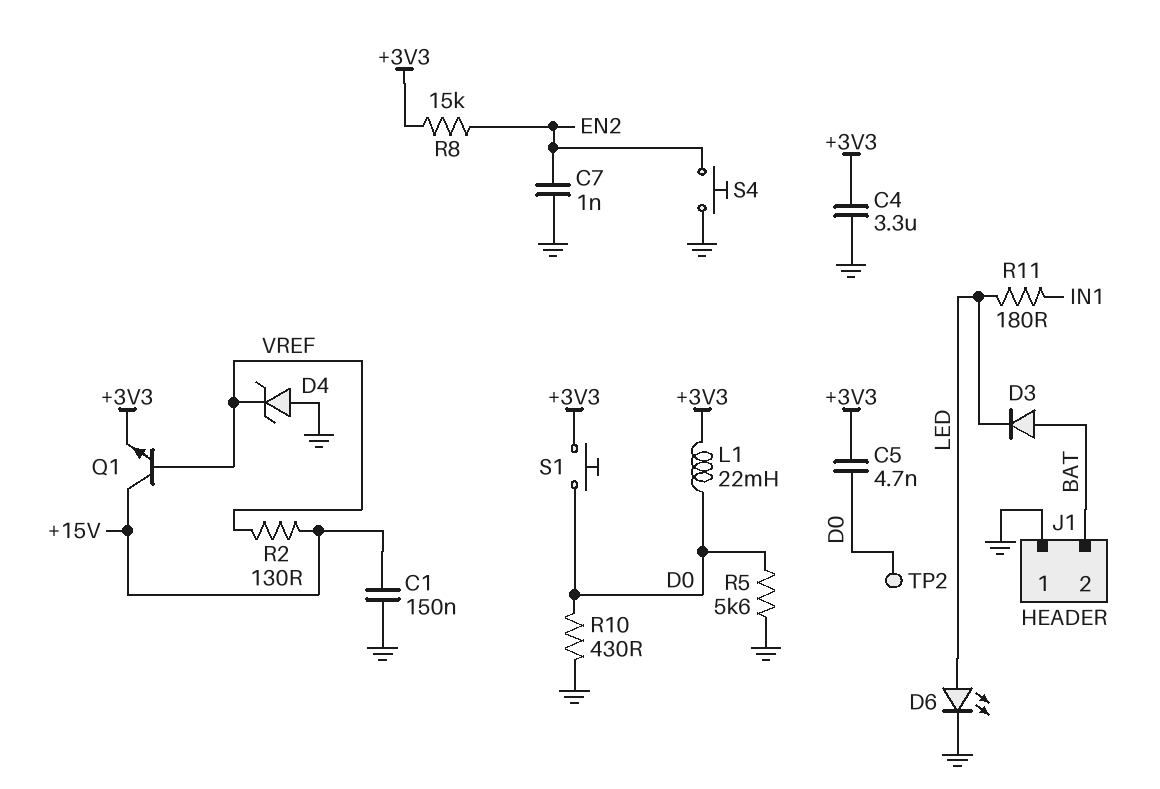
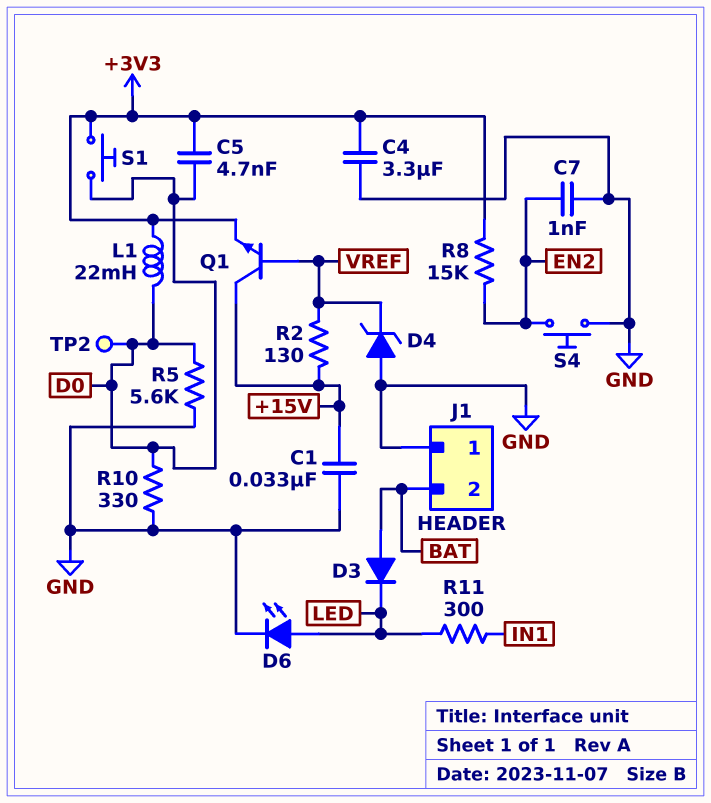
C1: 150nF (+15V, GND) -> 33nF (+15V, GND)
R10: 430 (D0, GND) -> 330 (D0, GND)
R11: 180 (IN1, LED) -> 300 (IN1, LED)

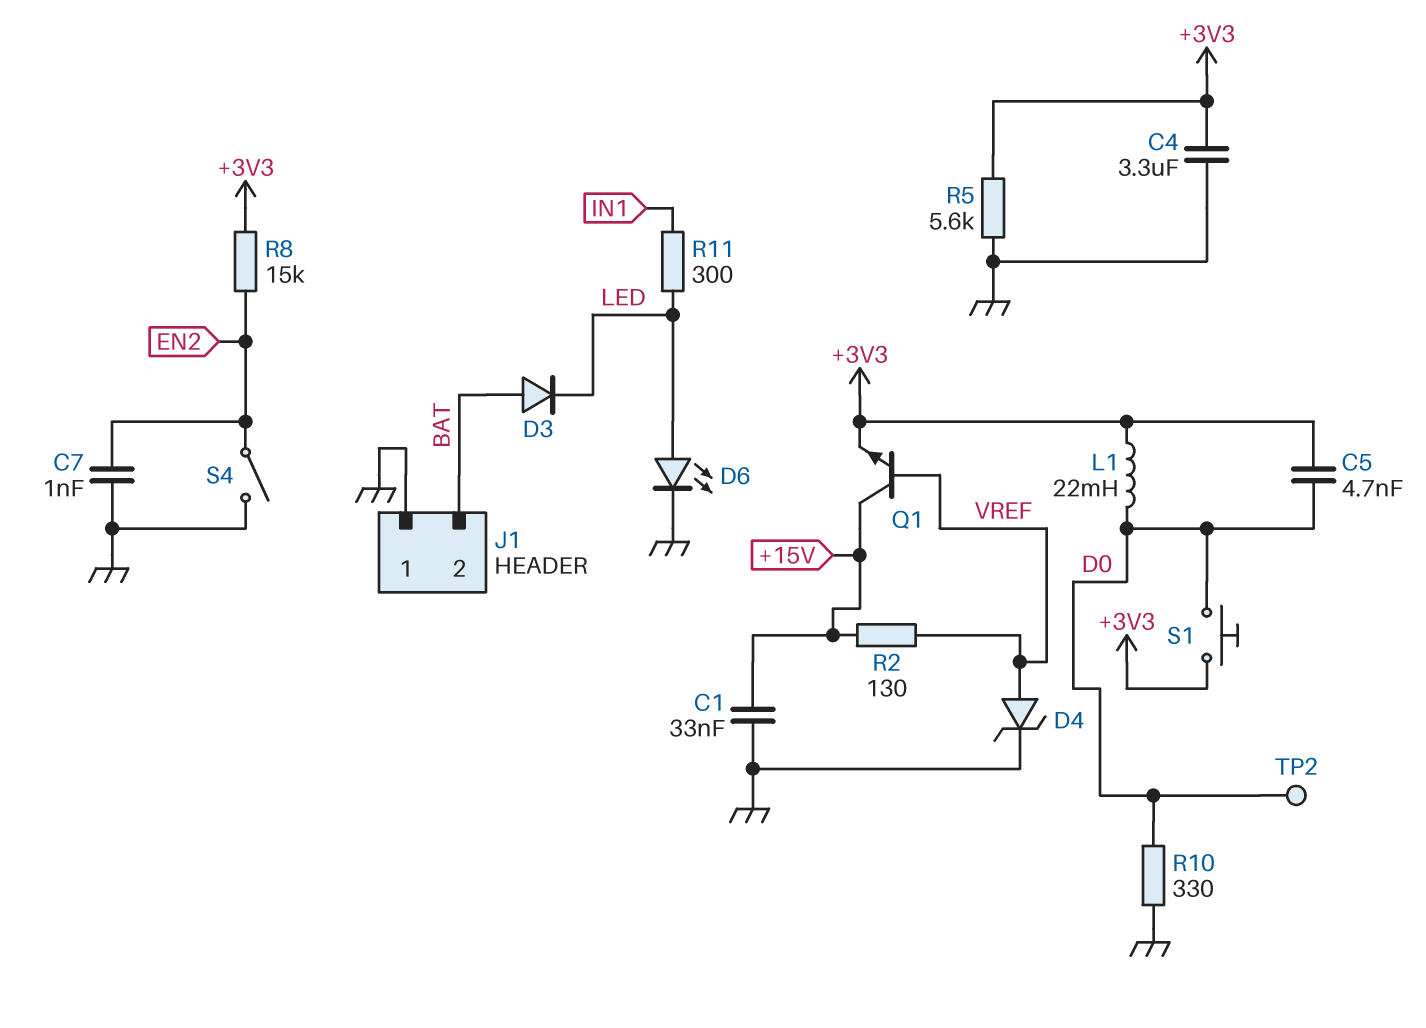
D4: zener (A GND, K VREF) -> zener (A VREF, K GND)
R5: 5.6k (D0, GND) -> 5.6k (+3V3, GND)
S4: button (EN2, GND) -> switch (EN2, GND)

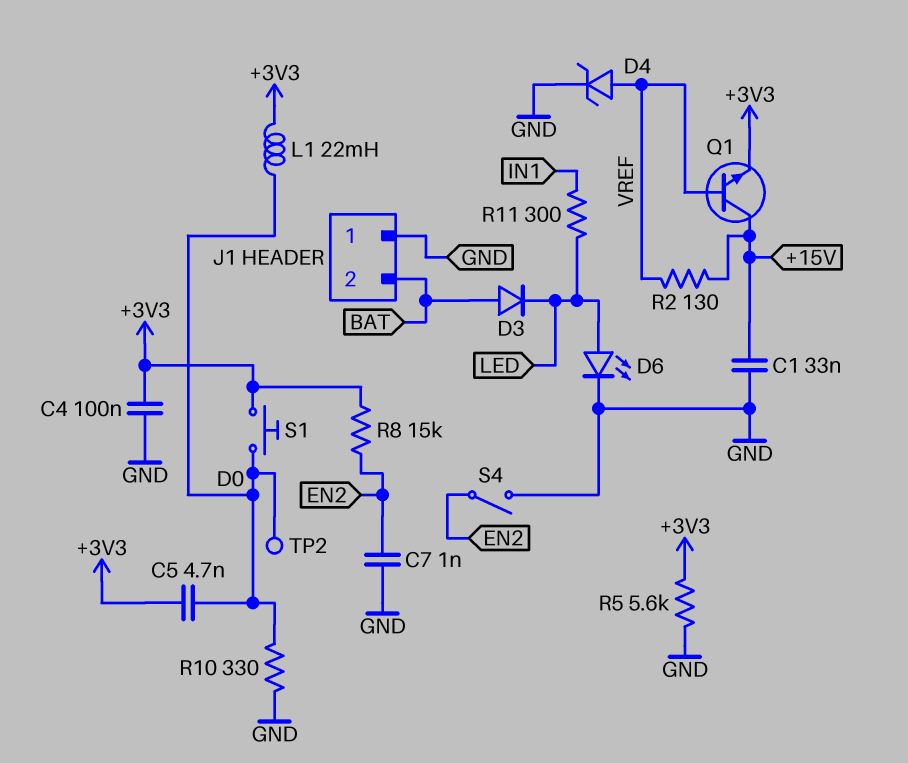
C4: 3.3uF (+3V3, GND) -> 100nF (+3V3, GND)

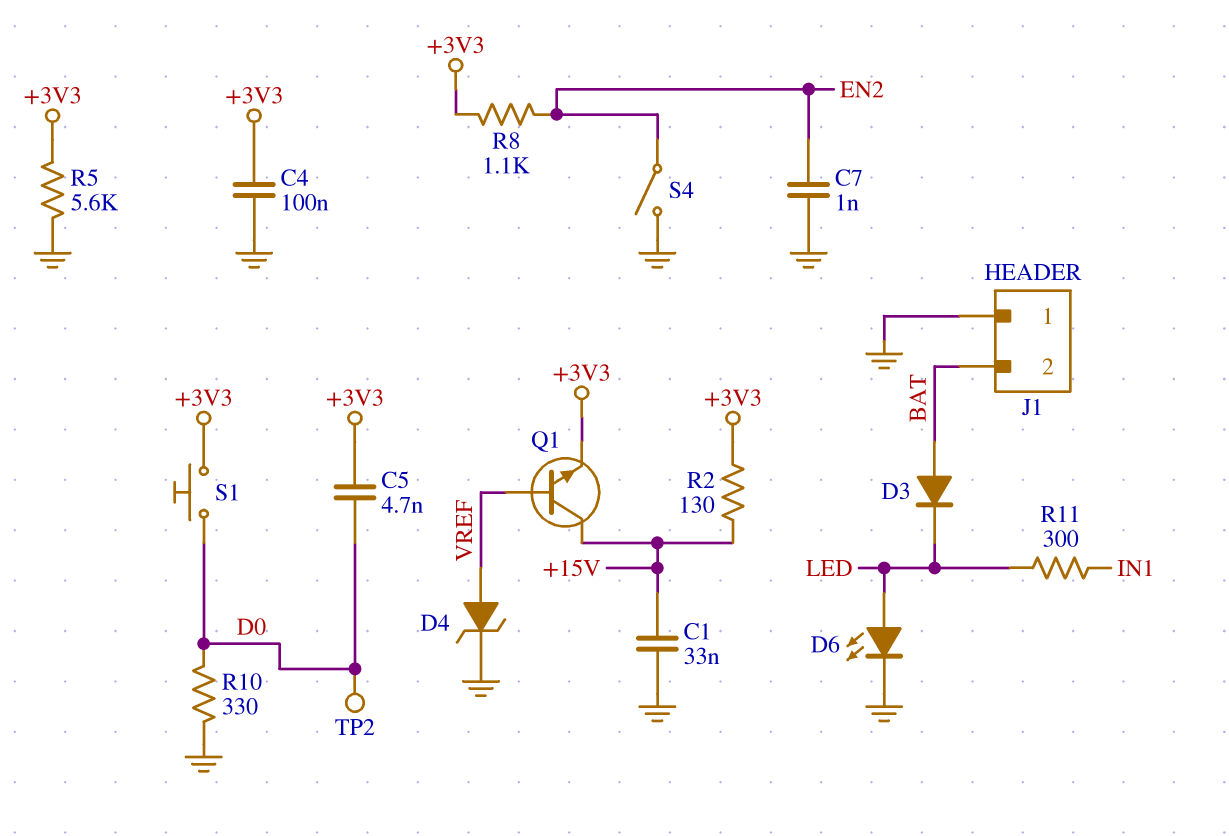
L1: 22mH (+3V3, D0) -> none
R2: 130 (+15V, VREF) -> 130 (+3V3, +15V)
R8: 15k (+3V3, EN2) -> 1.1k (+3V3, EN2)

